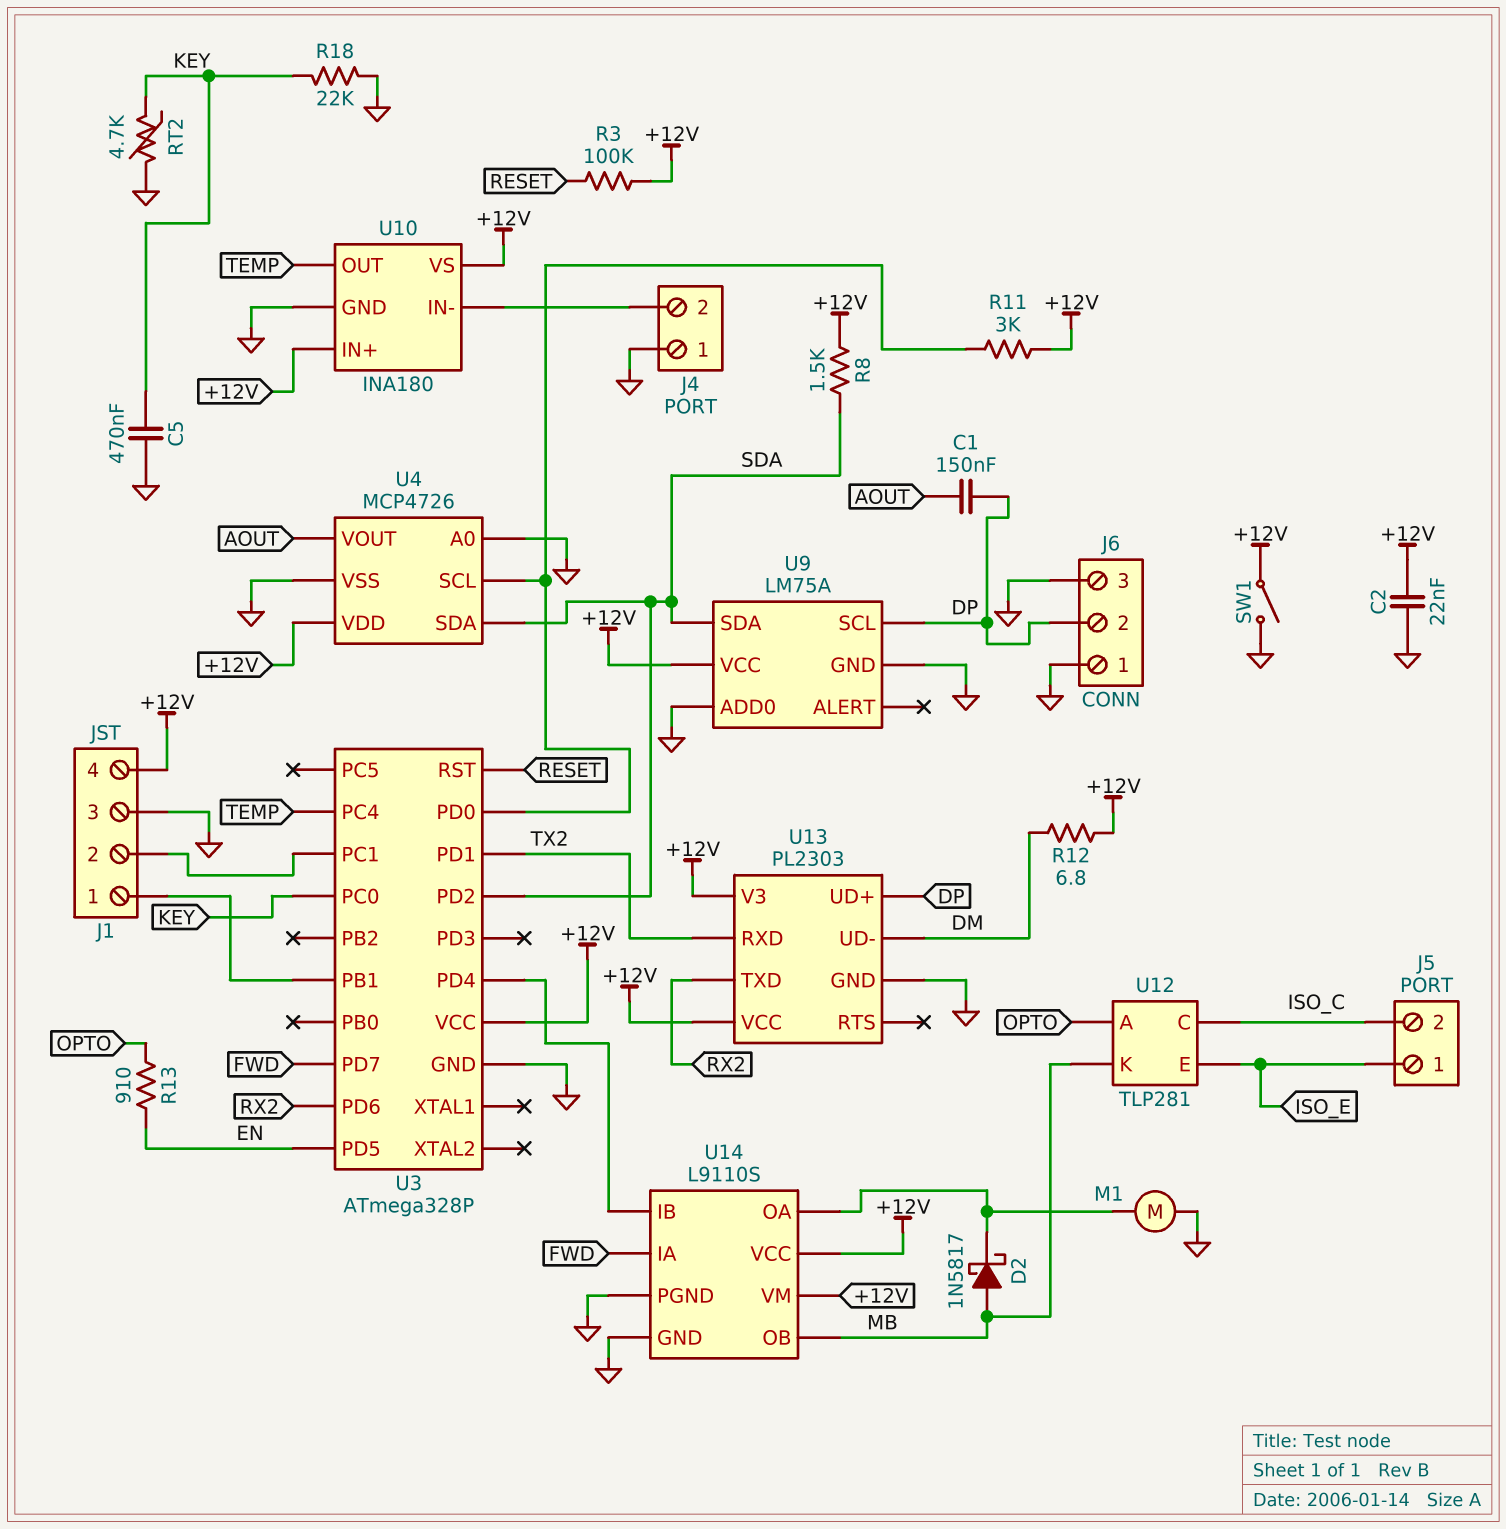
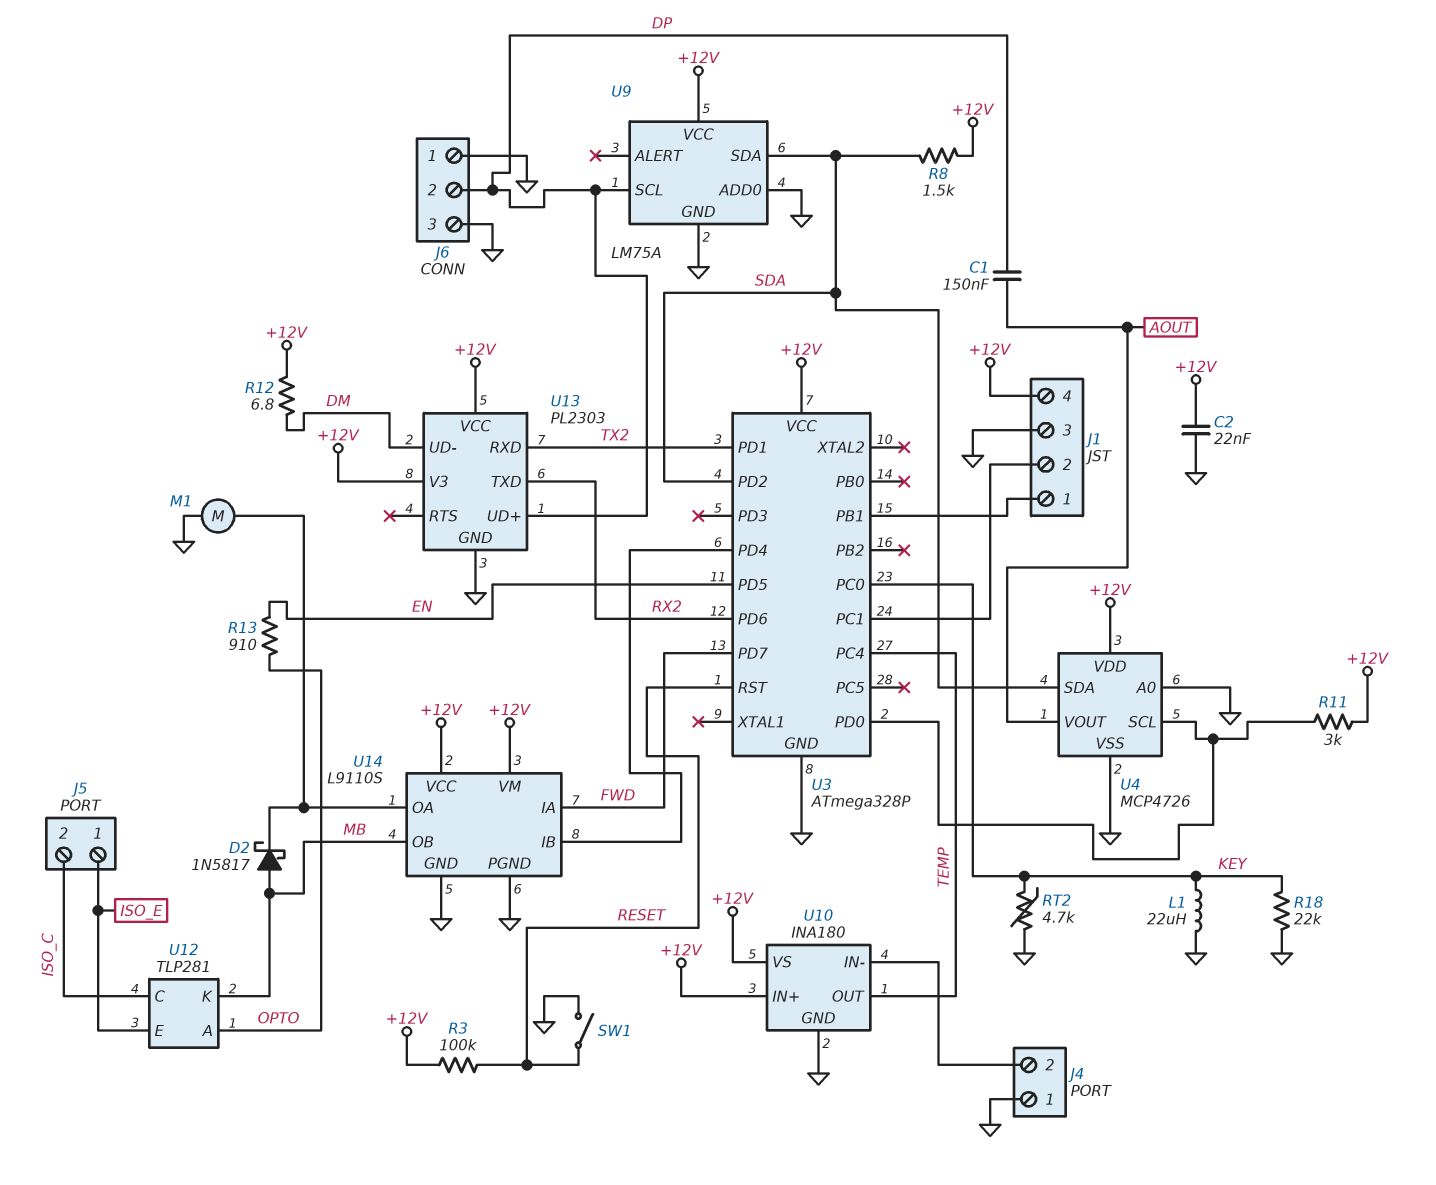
C5: 470nF (GND, KEY) -> none
L1: none -> 22uH (GND, KEY)
SW1: switch (+12V, GND) -> switch (GND, RESET)

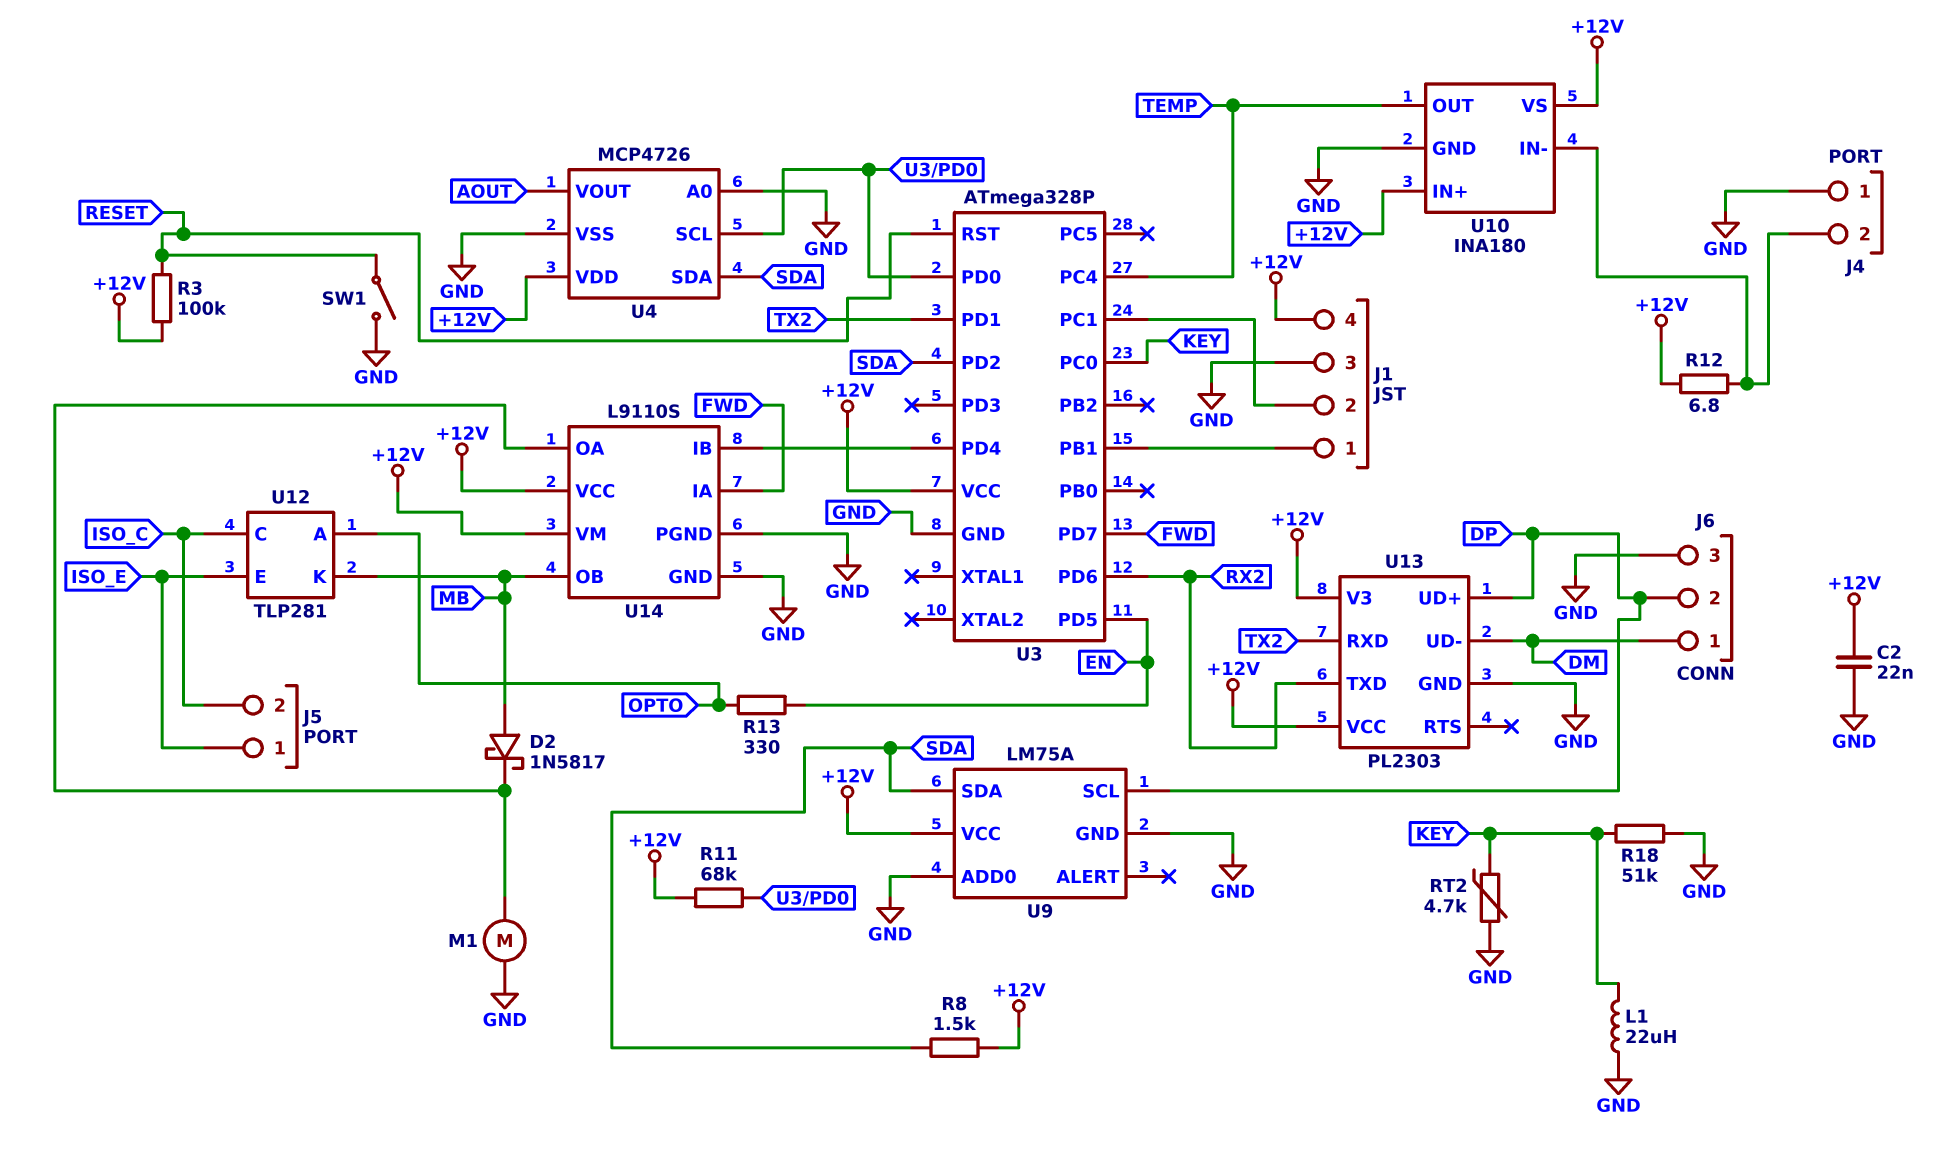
C1: 150nF (AOUT, DP) -> none
J6 pin 1: GND -> DM
R11: 3k (+12V, U3/PD0) -> 68k (+12V, U3/PD0)
R12: 6.8 (+12V, DM) -> 6.8 (+12V, J4/2)
R13: 910 (EN, OPTO) -> 330 (EN, OPTO)
R18: 22k (GND, KEY) -> 51k (GND, KEY)

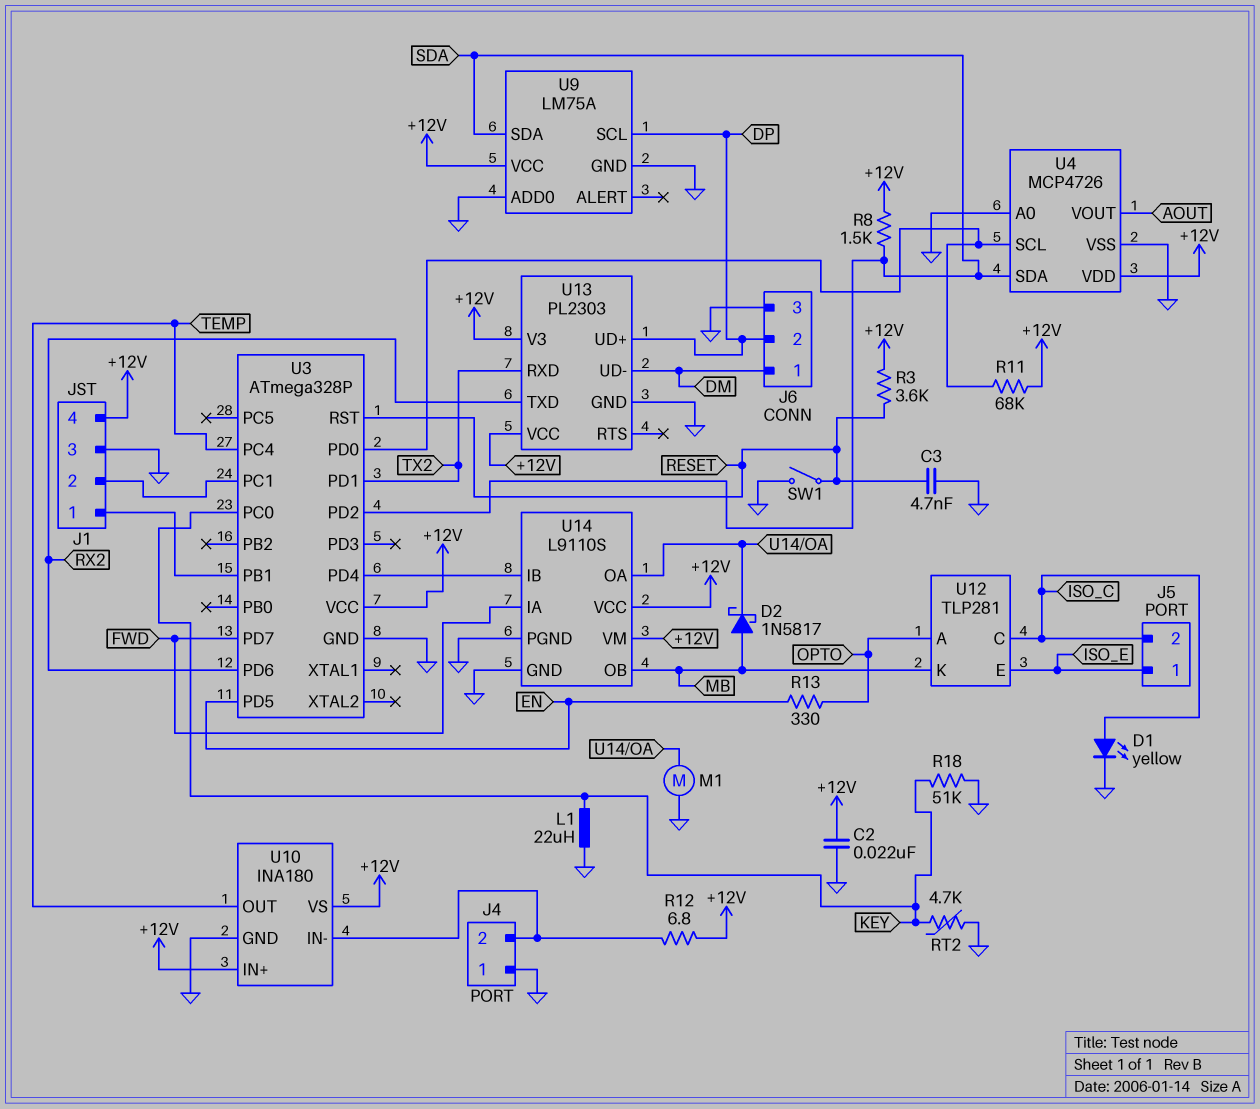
C3: none -> 4.7nF (GND, RESET)
D1: none -> LED yellow (A ISO_C, K GND)
R3: 100k (+12V, RESET) -> 3.6k (+12V, RESET)

